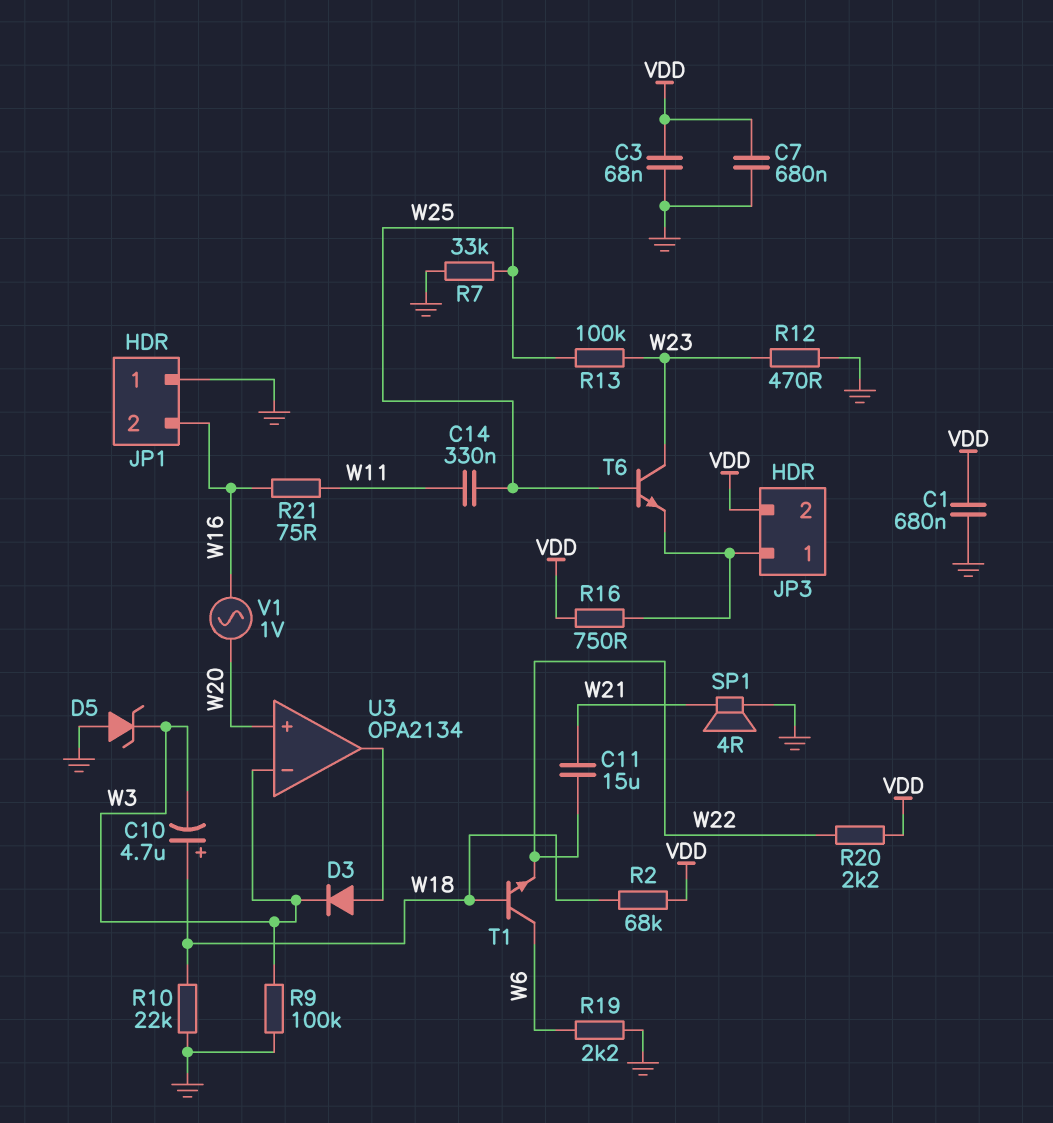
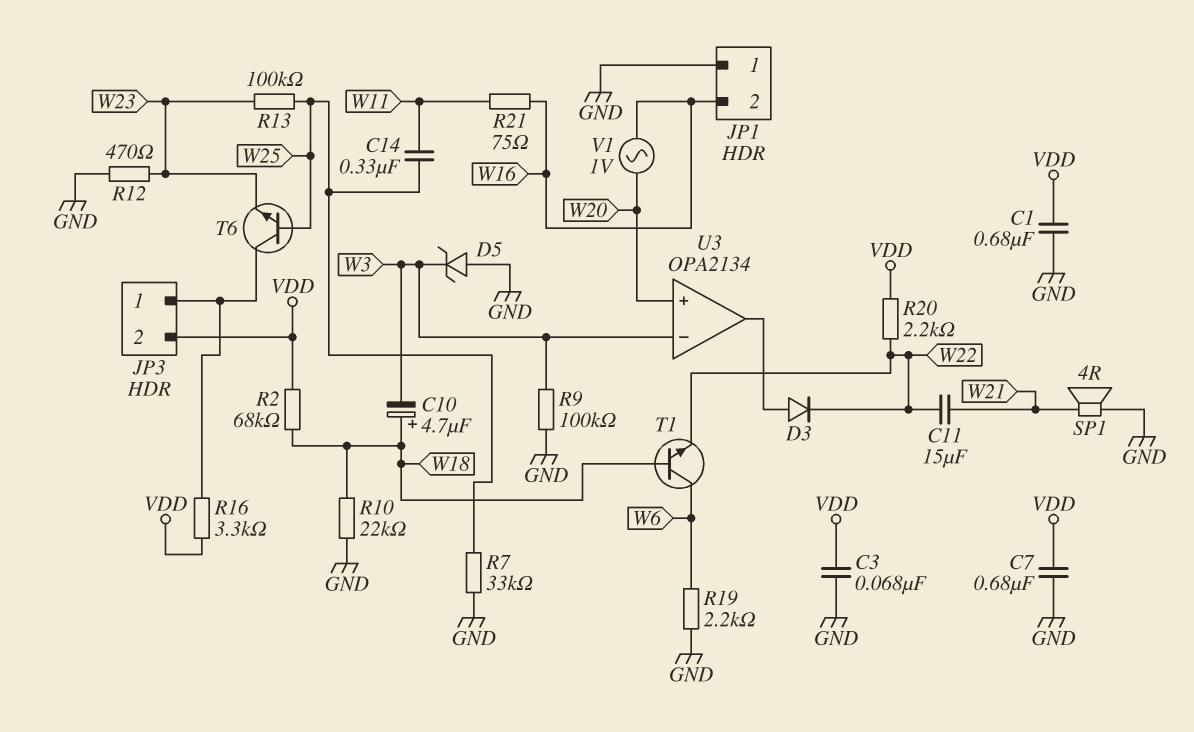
D3: diode (A U3/out, K W3) -> diode (A U3/out, K W22)
R16: 750 (JP3/1, VDD) -> 3.3k (JP3/1, VDD)
T6: NPN (B W25, C W23, E JP3/1) -> NPN (B W25, C JP3/1, E W23)

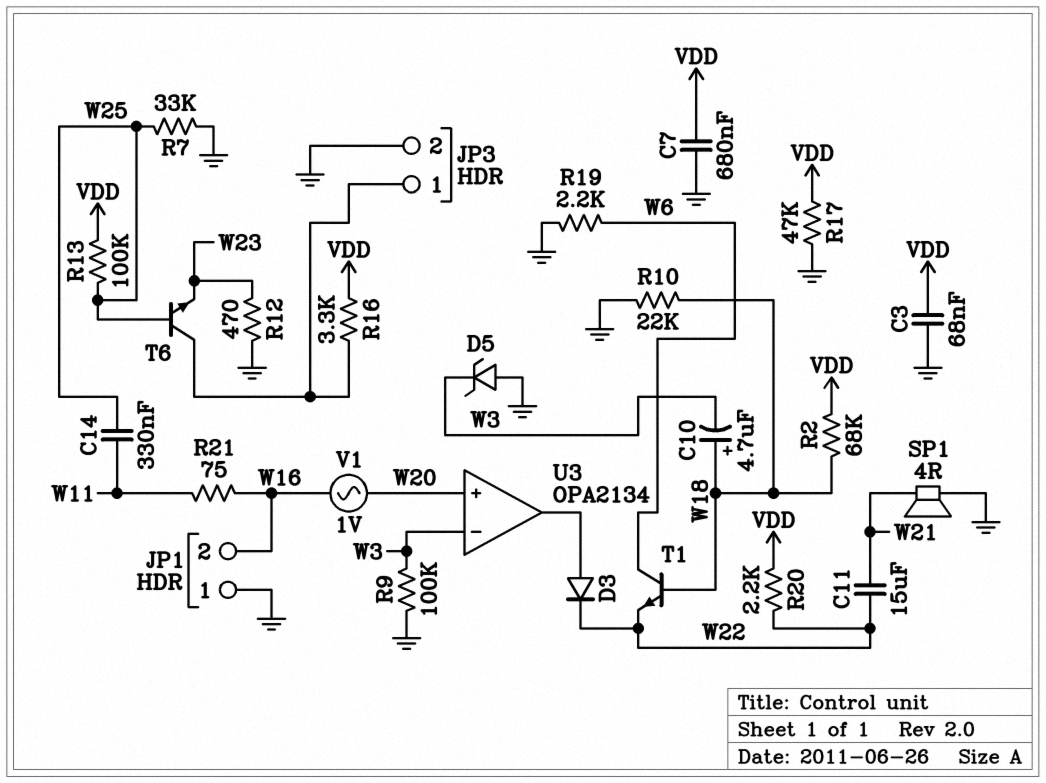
C1: 680nF (GND, VDD) -> none
JP3 pin 2: VDD -> GND
R13: 100k (W23, W25) -> 100k (VDD, W25)
R17: none -> 47k (GND, VDD)

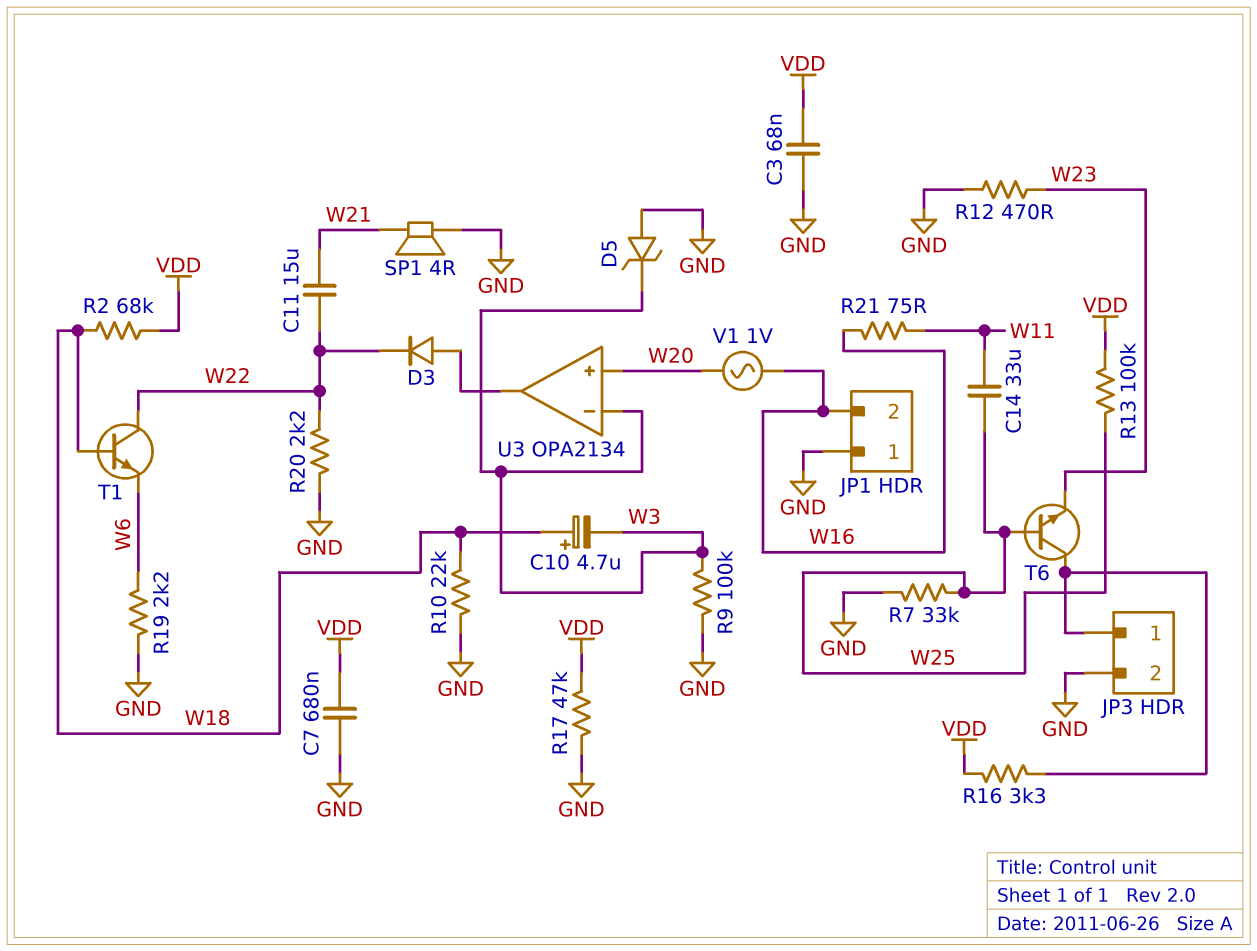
C14: 330nF (W11, W25) -> 33uF (W11, W25)
R20: 2.2k (VDD, W22) -> 2.2k (GND, W22)
T1: NPN (B W18, C W6, E W22) -> NPN (B W18, C W22, E W6)

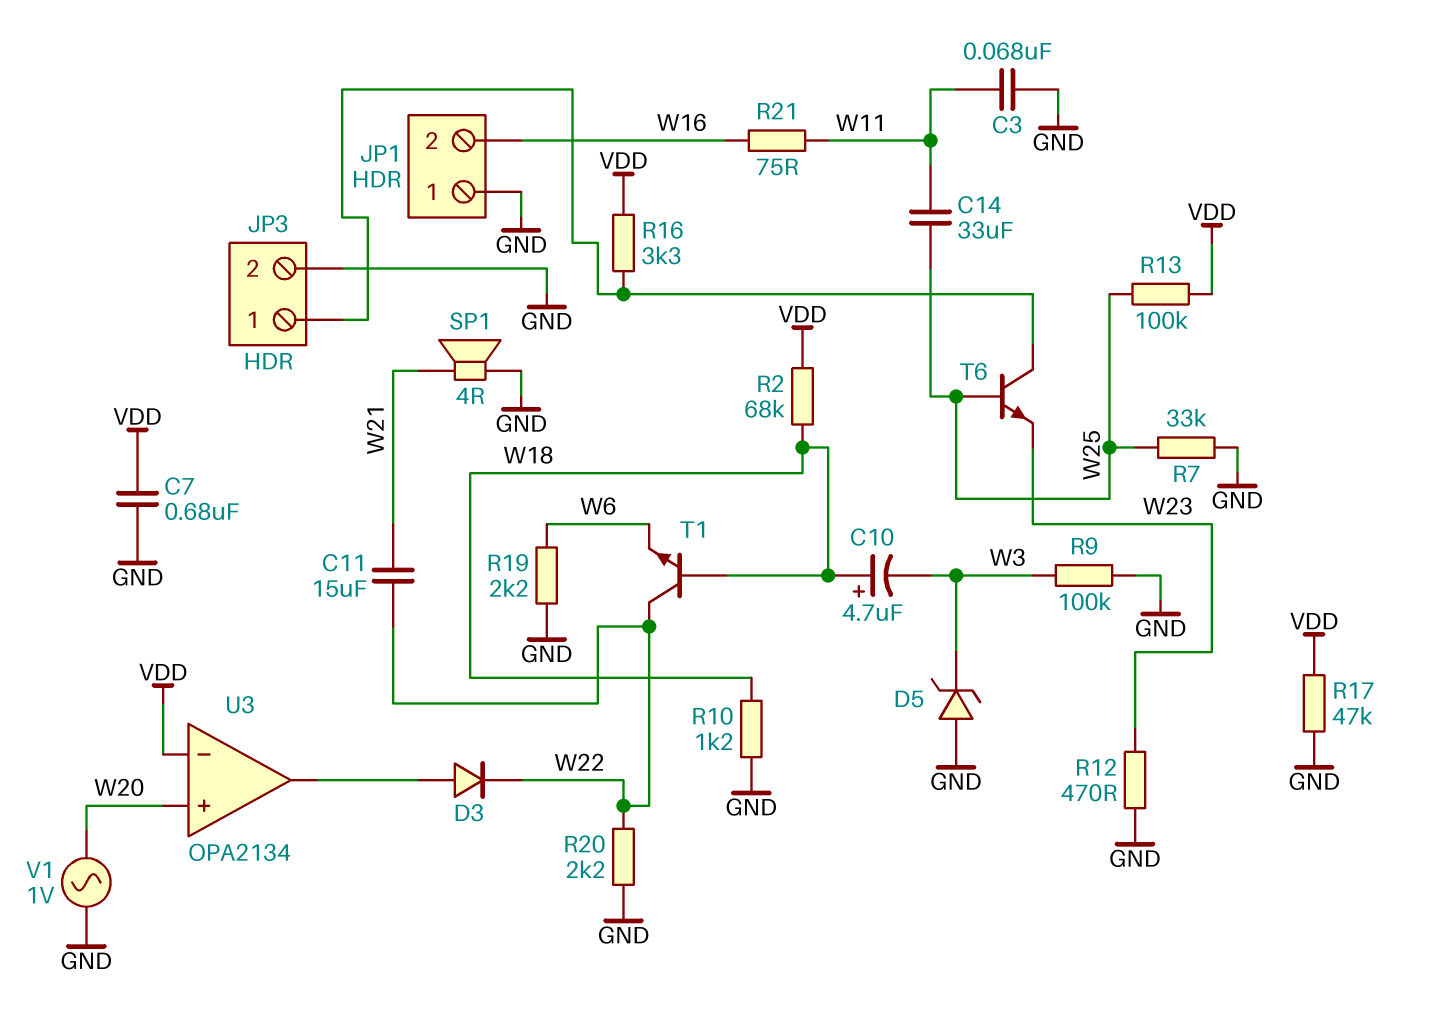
C3: 68nF (GND, VDD) -> 68nF (GND, W11)
R10: 22k (GND, W18) -> 1.2k (GND, W18)
U3 pin in-: W3 -> VDD
V1: AC 1V (W16, W20) -> AC 1V (GND, W20)

